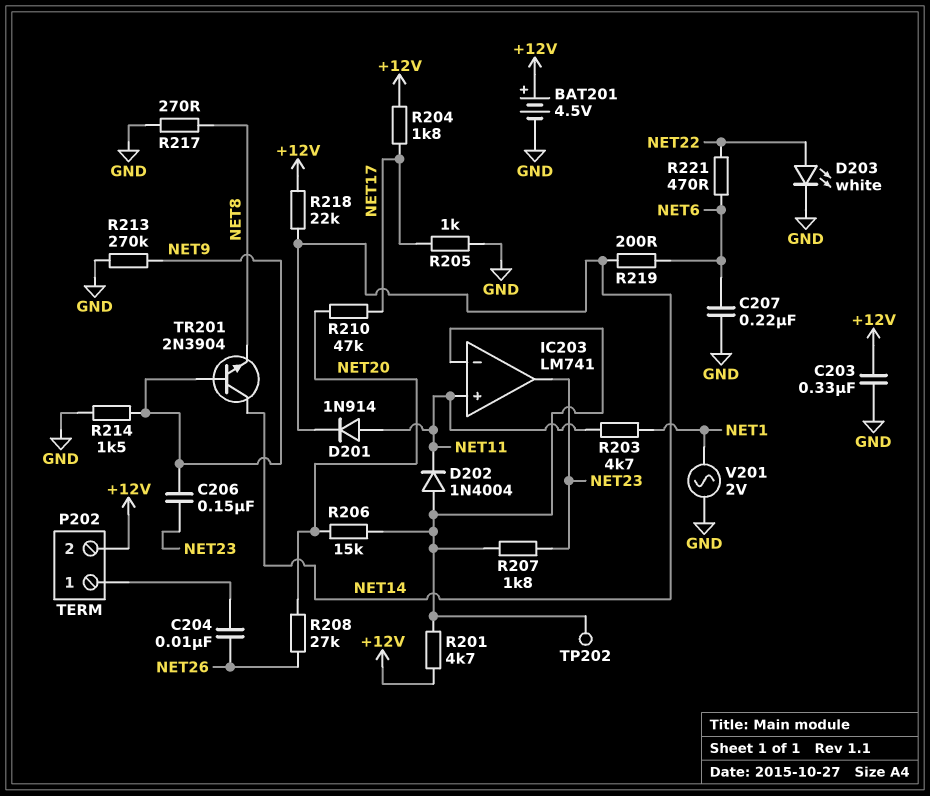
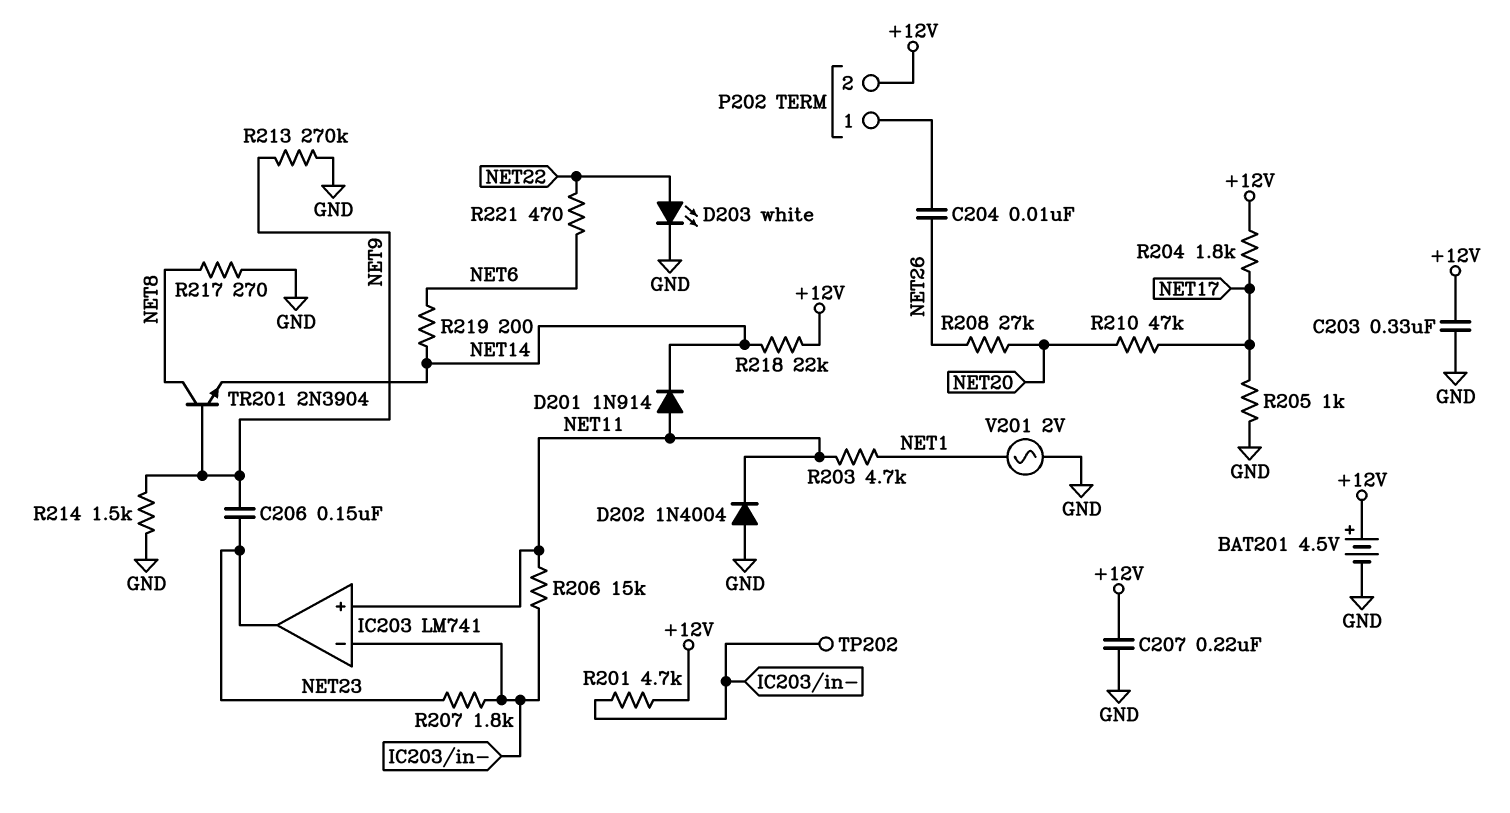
C207: 220nF (GND, NET6) -> 220nF (+12V, GND)
D202: diode 1N4004 (A IC203/in-, K NET11) -> diode 1N4004 (A GND, K NET11)
R206: 15k (IC203/in-, NET20) -> 15k (IC203/in-, NET11)
TR201: NPN 2N3904 (B NET9, C NET14, E NET8) -> NPN 2N3904 (B NET9, C NET8, E NET14)

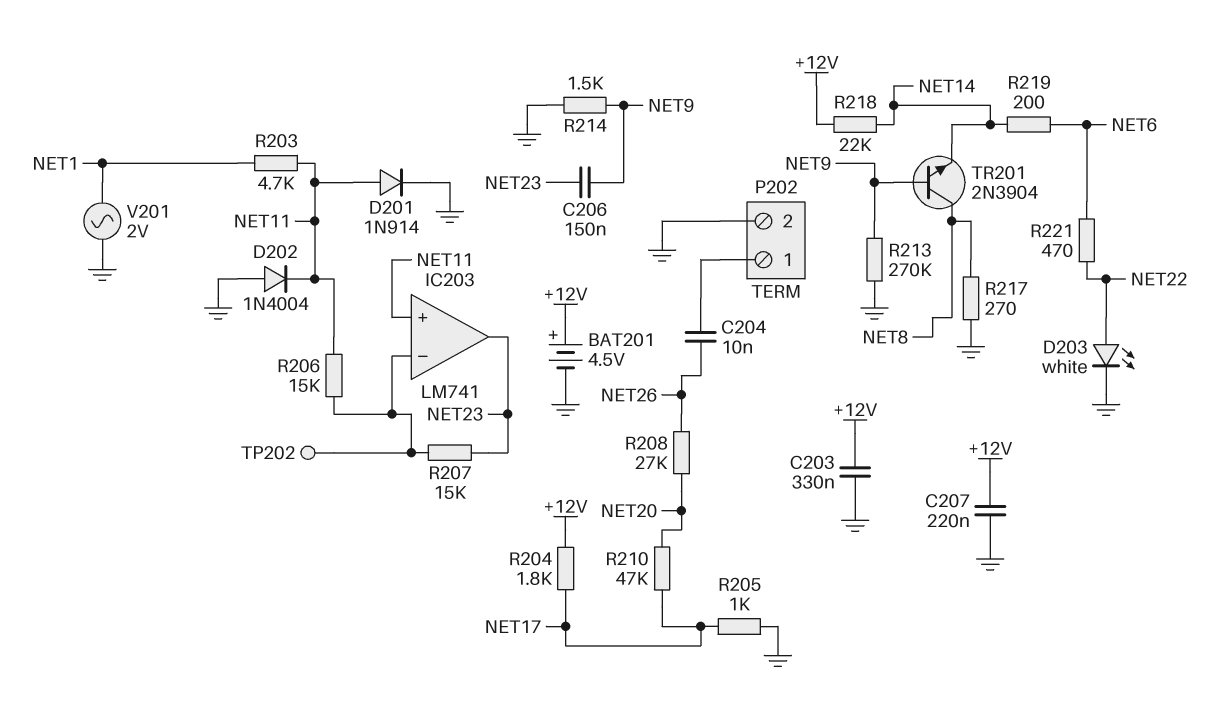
D201: diode 1N914 (A NET11, K NET14) -> diode 1N914 (A NET11, K GND)
P202 pin 2: +12V -> GND
R201: 4.7k (+12V, IC203/in-) -> none
R207: 1.8k (IC203/in-, NET23) -> 15k (IC203/in-, NET23)

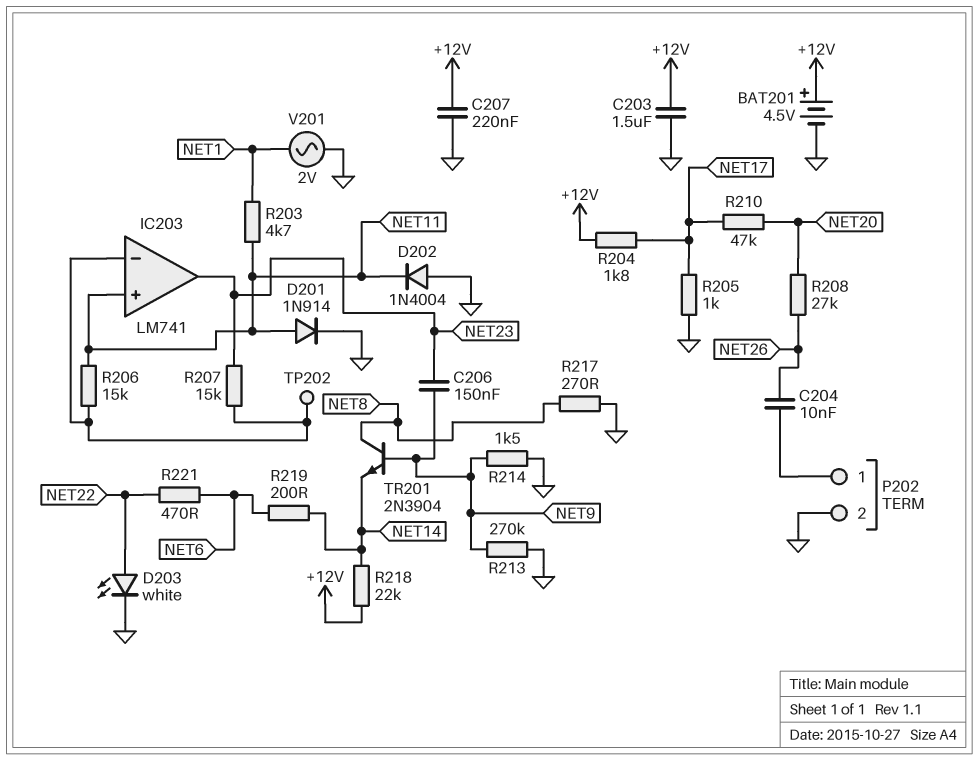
C203: 330nF (+12V, GND) -> 1.5uF (+12V, GND)

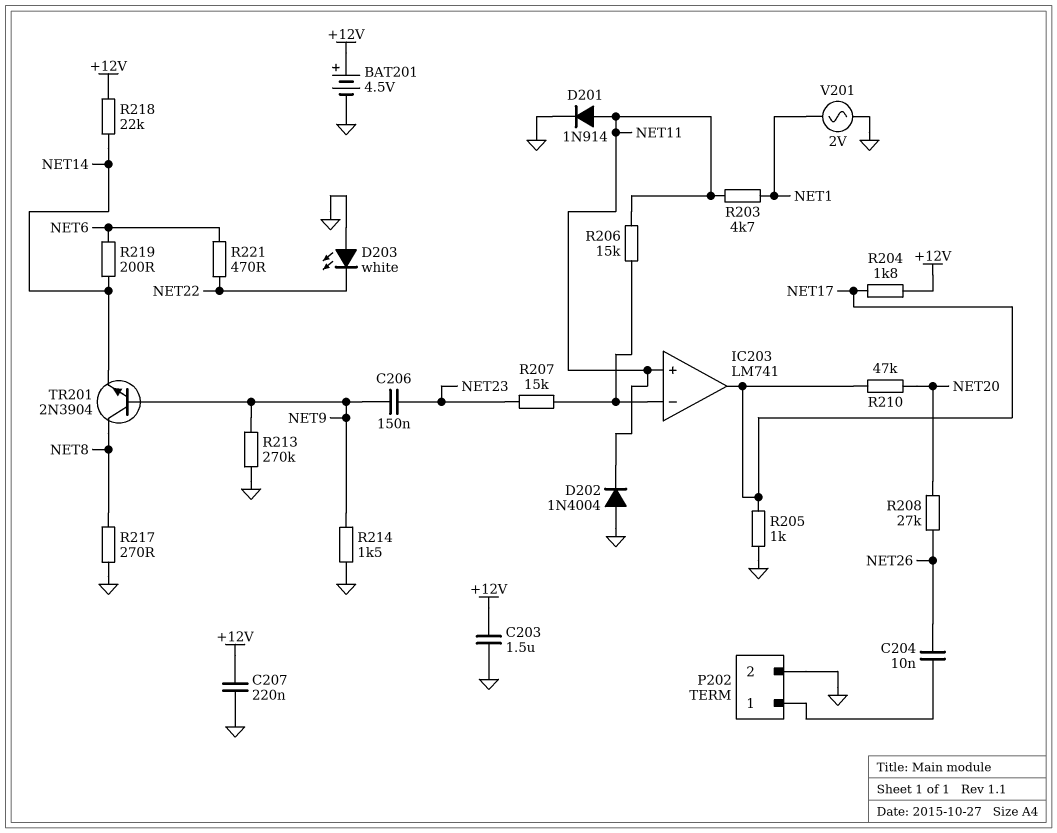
D203: LED white (A NET22, K GND) -> LED white (A GND, K NET22)
IC203 pin out: NET23 -> NET17
TP202: test point (IC203/in-) -> none

